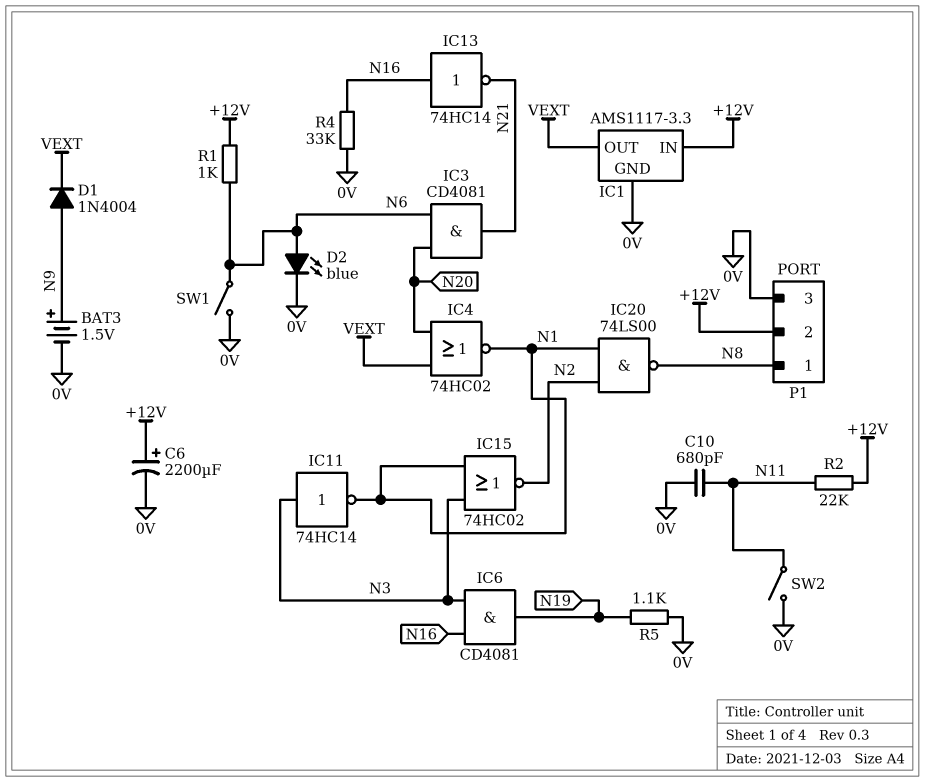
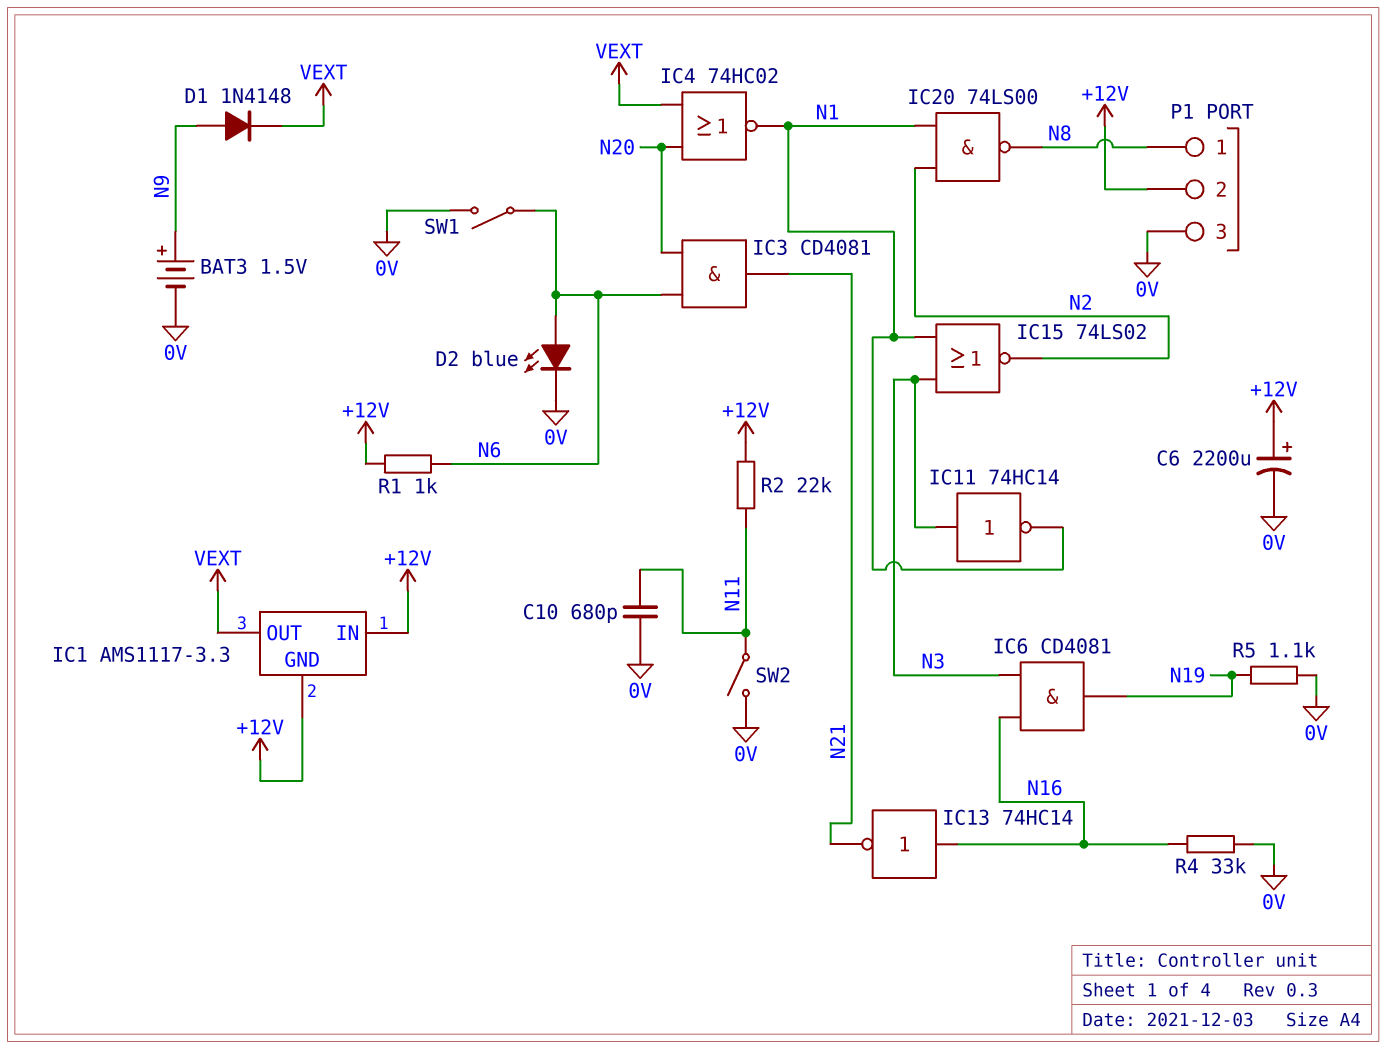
D1: diode 1N4004 (A N9, K VEXT) -> diode 1N4148 (A N9, K VEXT)
IC1 pin GND: 0V -> +12V
IC15: NOR 74HC02 (in N1, in N3, out N2) -> NOR 74LS02 (in N1, in N3, out N2)

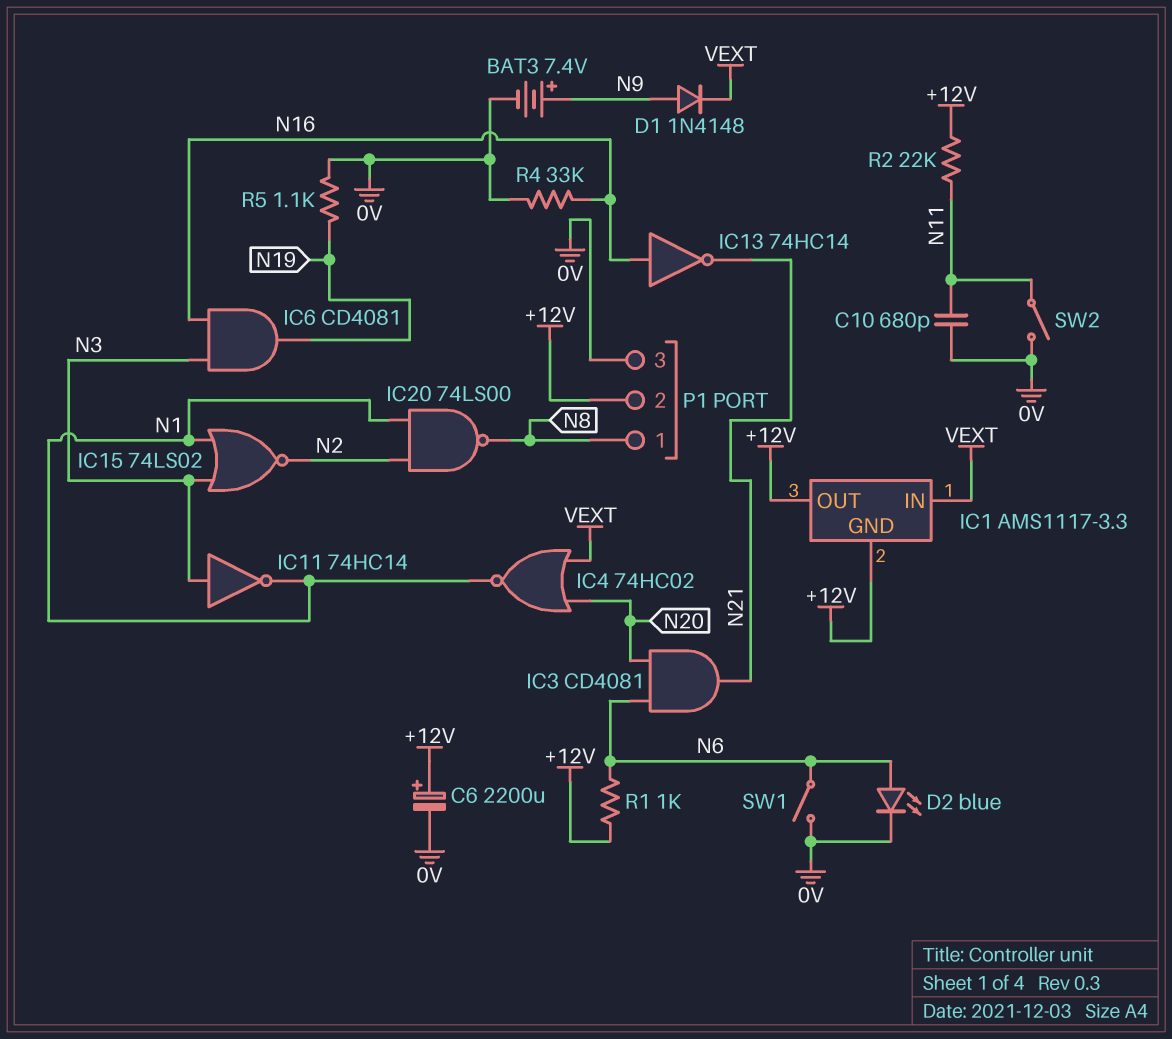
BAT3: 1.5V (plus N9, minus 0V) -> 7.4V (plus N9, minus 0V)
IC1 pin IN: +12V -> VEXT
IC1 pin OUT: VEXT -> +12V

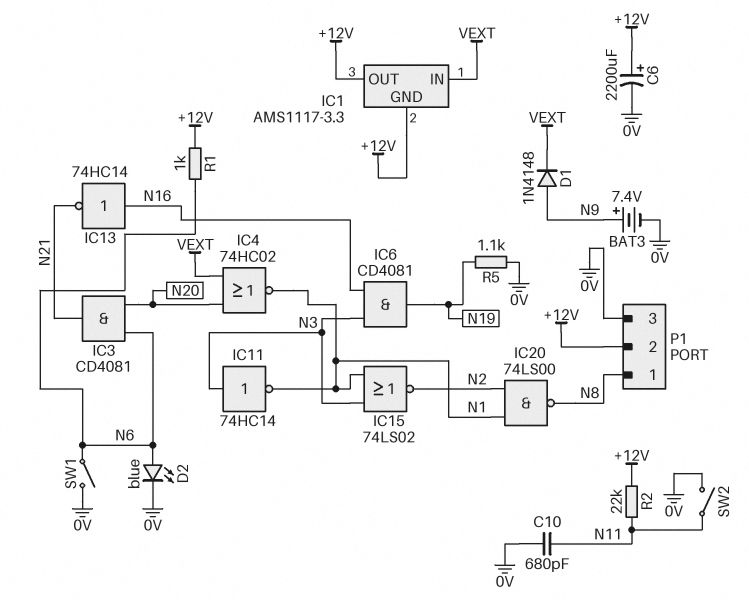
R4: 33k (0V, N16) -> none

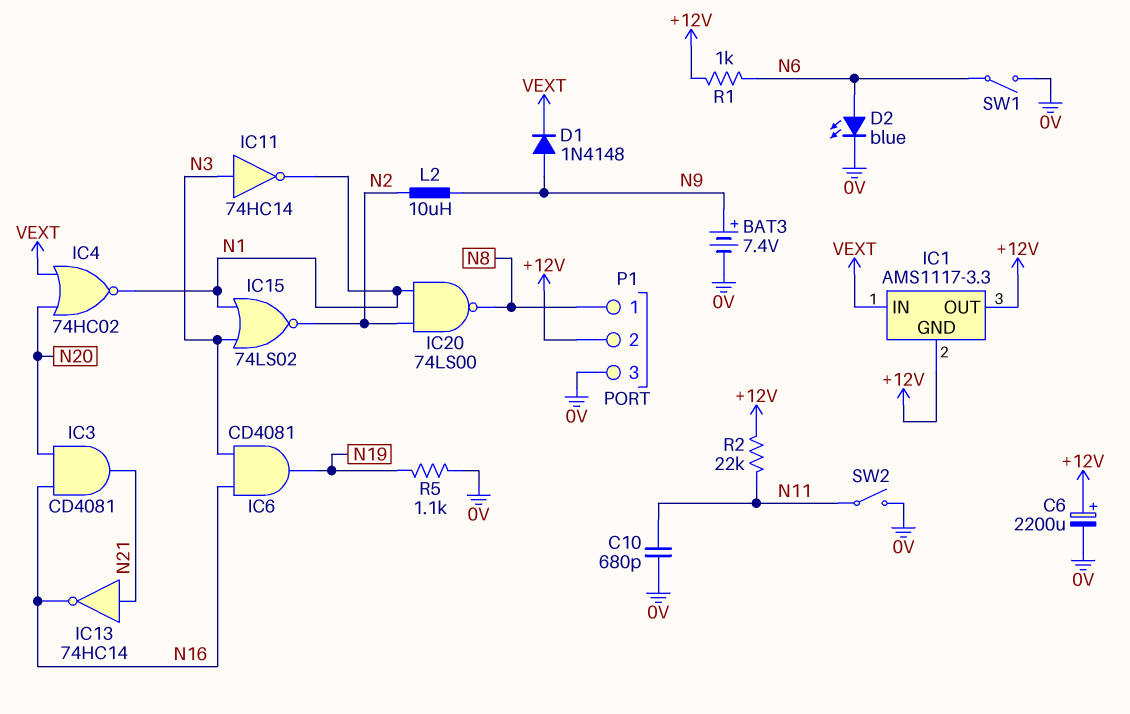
IC3: AND CD4081 (in N6, in N20, out N21) -> AND CD4081 (in N16, in N20, out N21)
IC13: NOT 74HC14 (in N16, out N21) -> NOT 74HC14 (in N21, out N16)
L2: none -> 10uH (N2, N9)

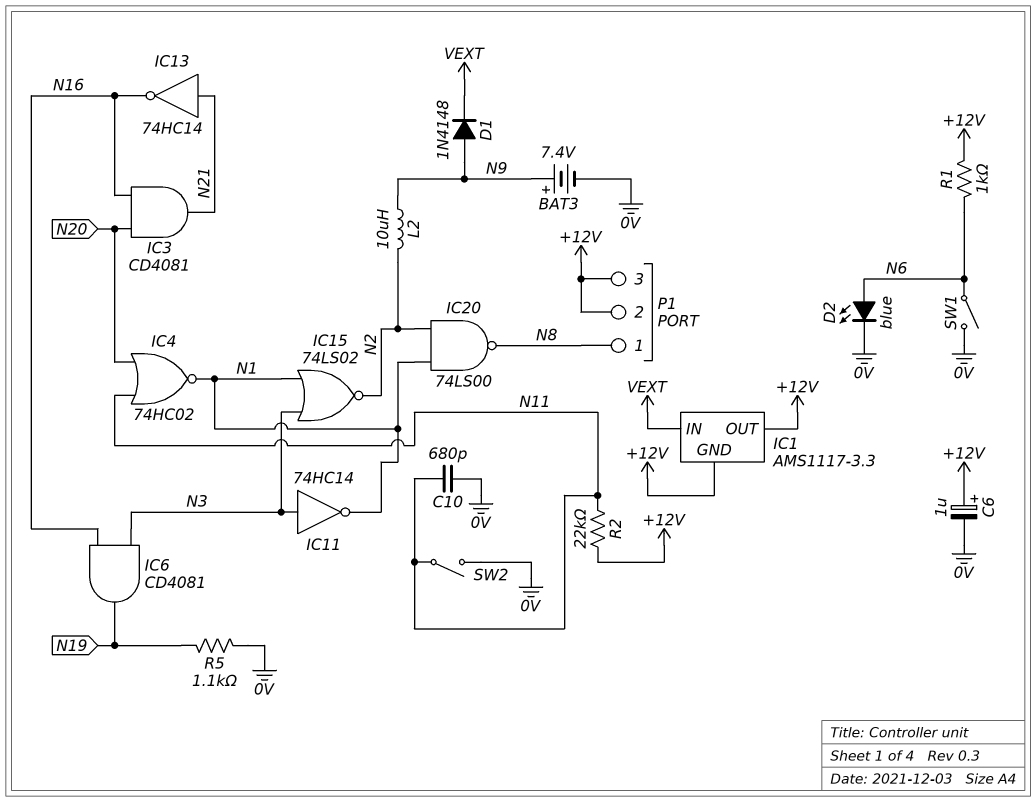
C6: 2200uF (plus +12V, minus 0V) -> 1uF (plus +12V, minus 0V)
IC4: NOR 74HC02 (in N20, in VEXT, out N1) -> NOR 74HC02 (in N11, in N20, out N1)
P1 pin 3: 0V -> +12V

